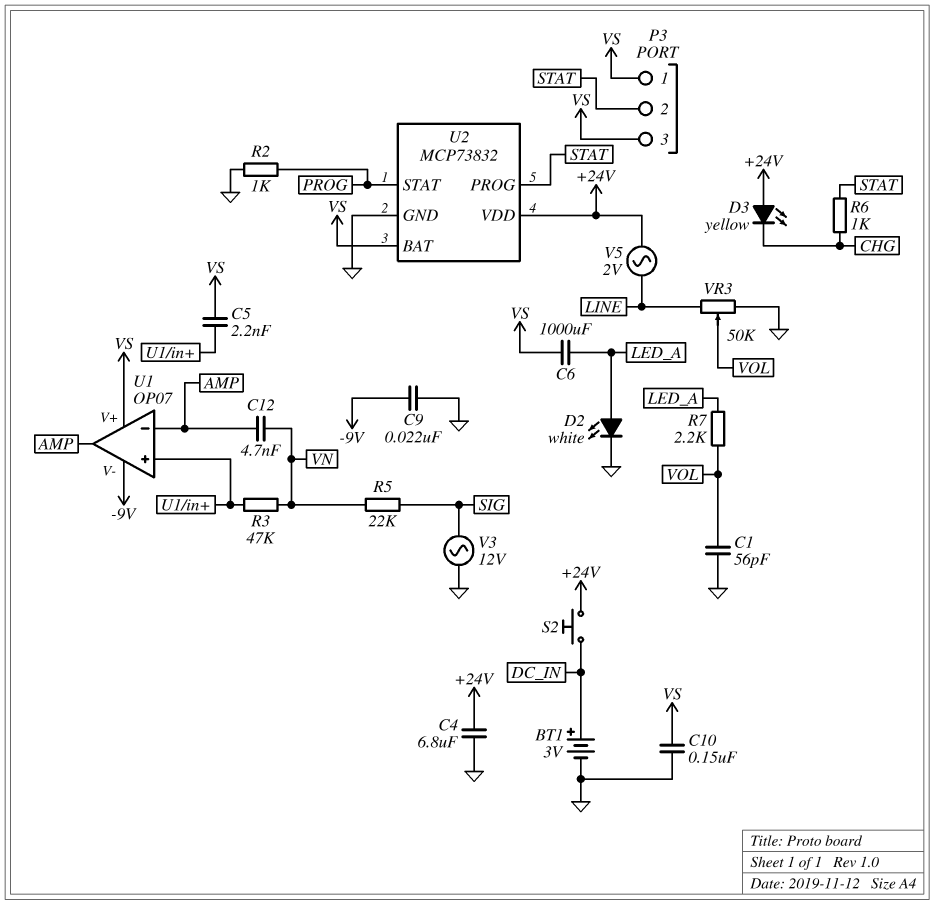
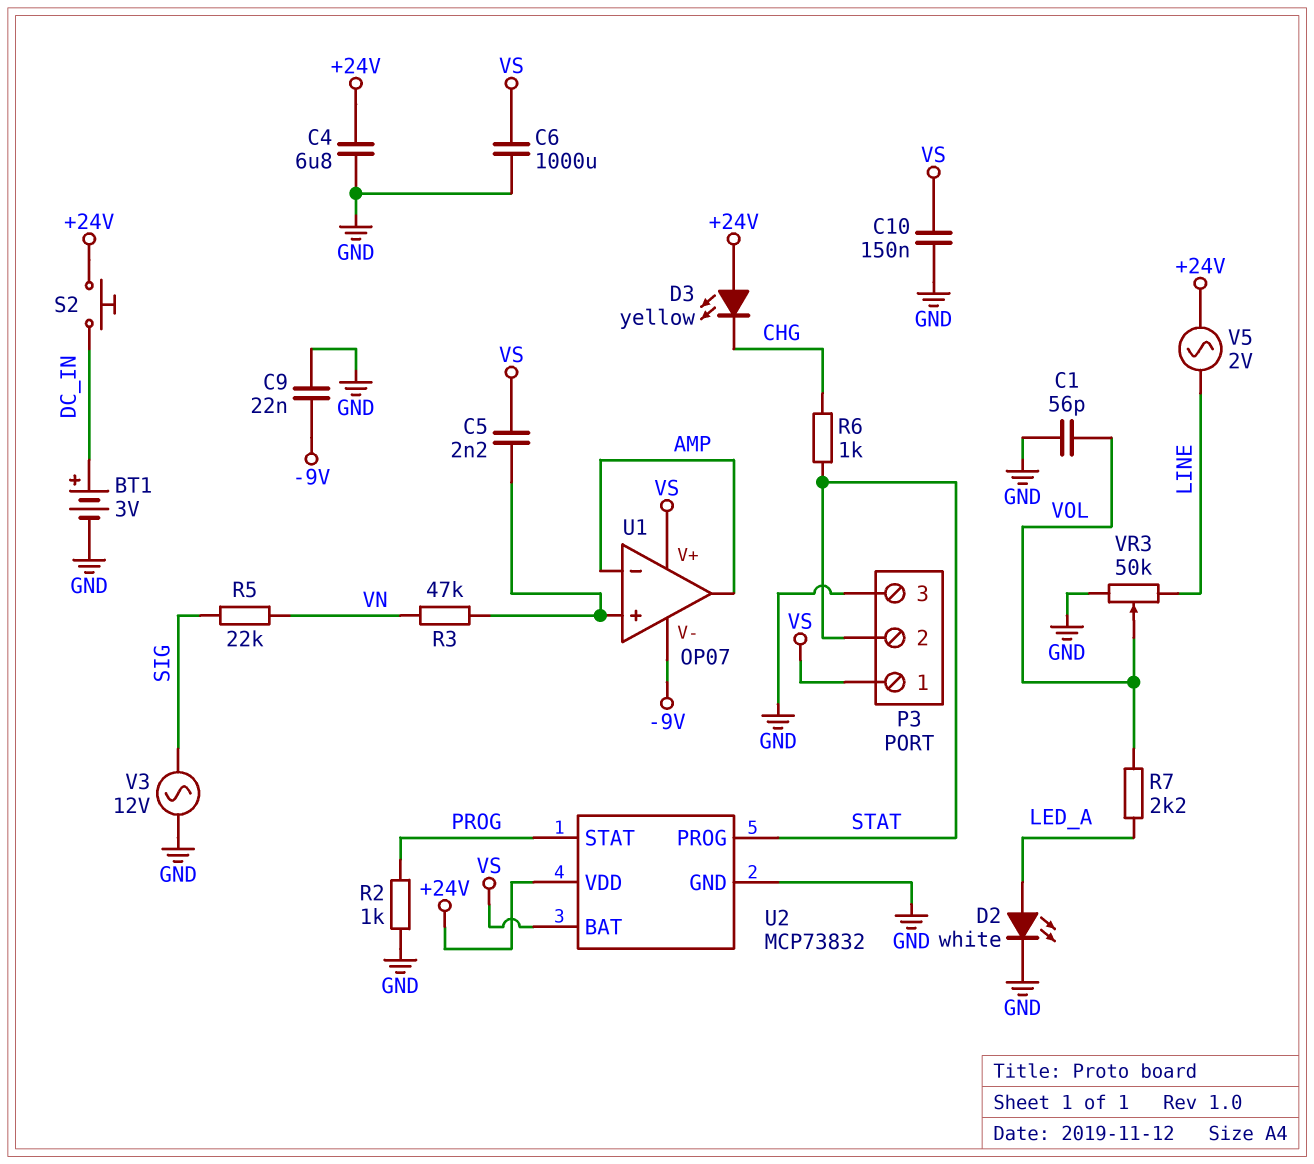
C6: 1000uF (LED_A, VS) -> 1000uF (GND, VS)
C12: 4.7nF (AMP, VN) -> none
P3 pin 3: VS -> GND

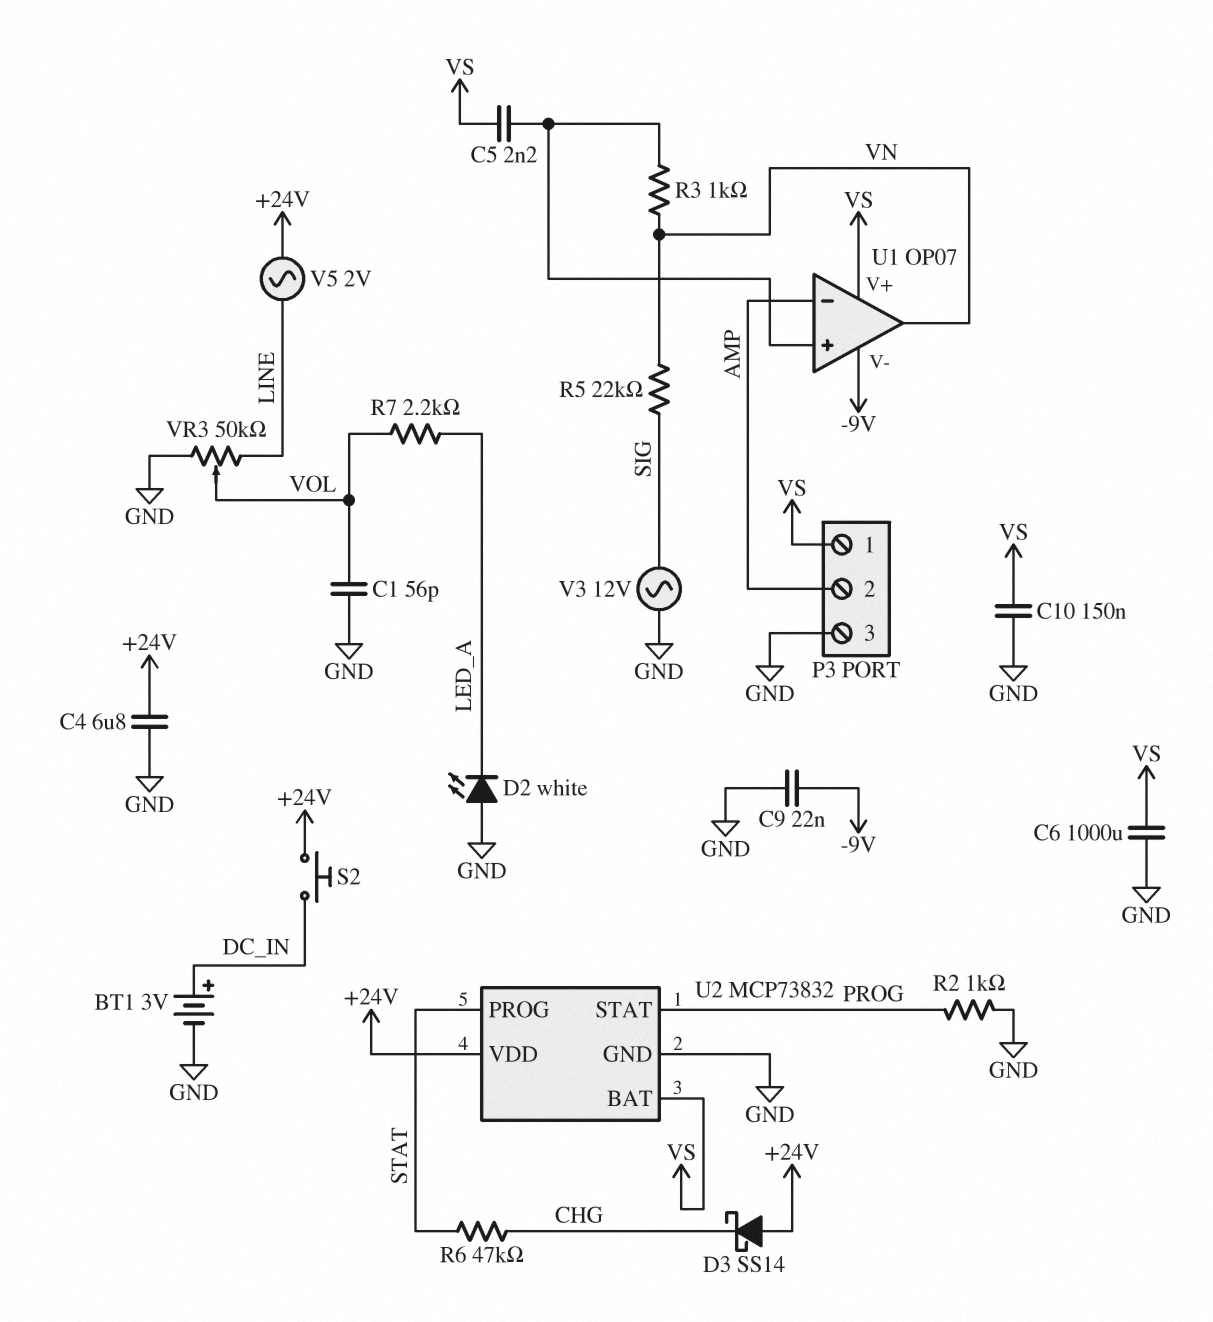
D2: LED white (A LED_A, K GND) -> LED white (A GND, K LED_A)
D3: LED yellow (A +24V, K CHG) -> schottky SS14 (A +24V, K CHG)
P3 pin 2: STAT -> AMP
R3: 47k (U1/in+, VN) -> 1k (U1/in+, VN)
R6: 1k (CHG, STAT) -> 47k (CHG, STAT)
U1 pin out: AMP -> VN

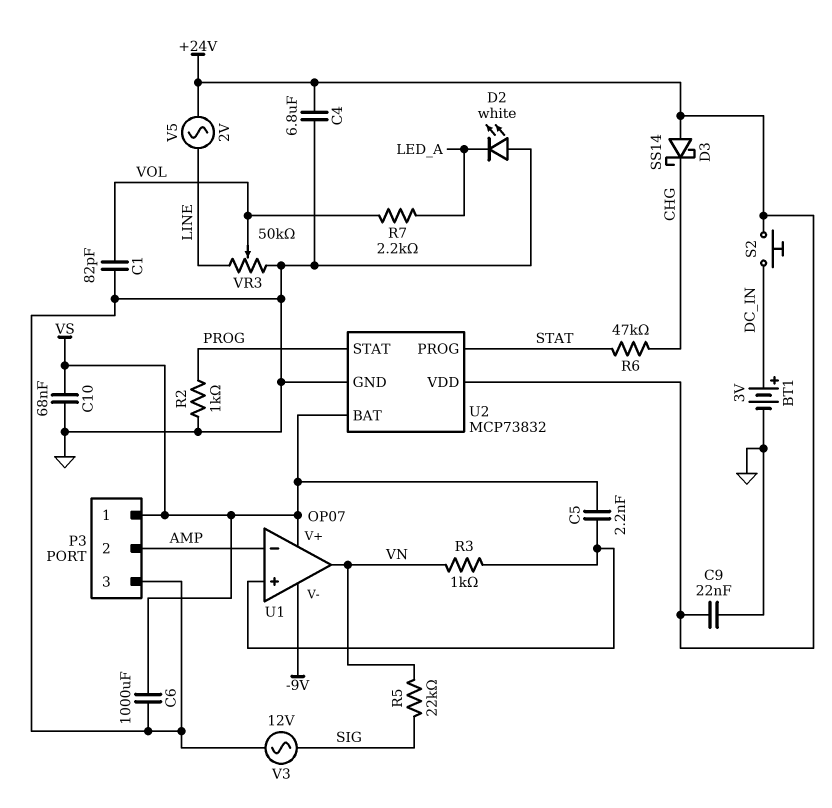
C1: 56pF (GND, VOL) -> 82pF (GND, VOL)
C9: 22nF (-9V, GND) -> 22nF (+24V, GND)
C10: 150nF (GND, VS) -> 68nF (GND, VS)

